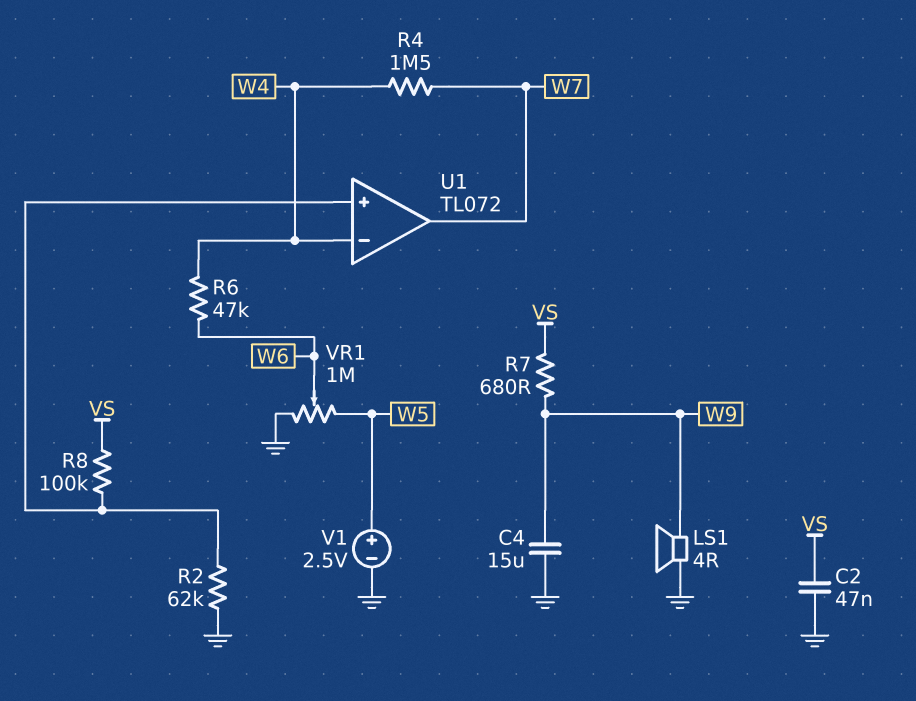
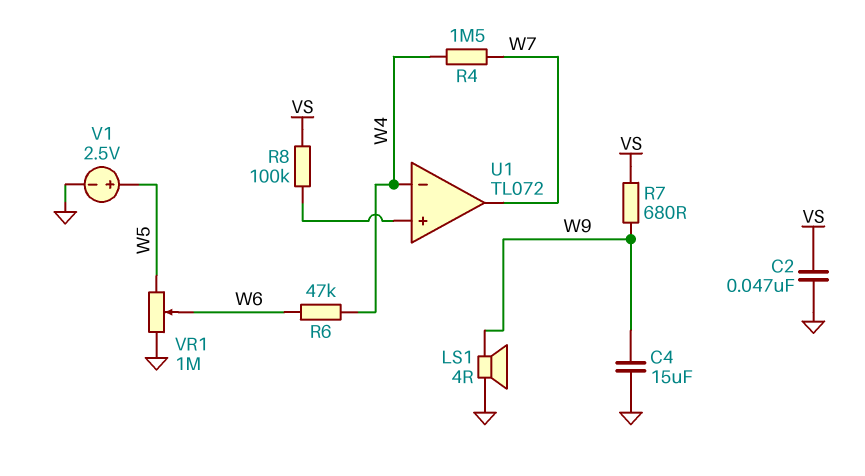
R2: 62k (GND, U1/in+) -> none

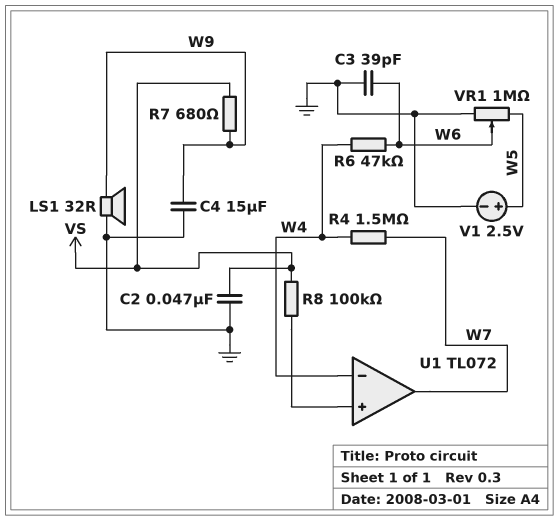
C3: none -> 39pF (GND, W6)
LS1: speaker 4R (GND, W9) -> speaker 32R (GND, W9)

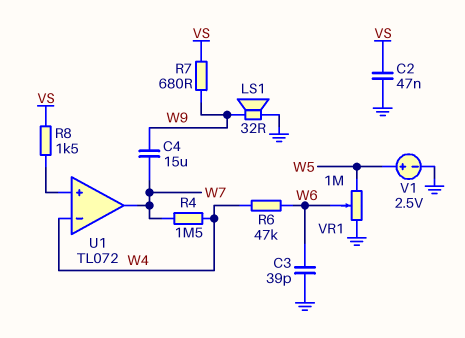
C4: 15uF (GND, W9) -> 15uF (W7, W9)
R8: 100k (U1/in+, VS) -> 1.5k (U1/in+, VS)

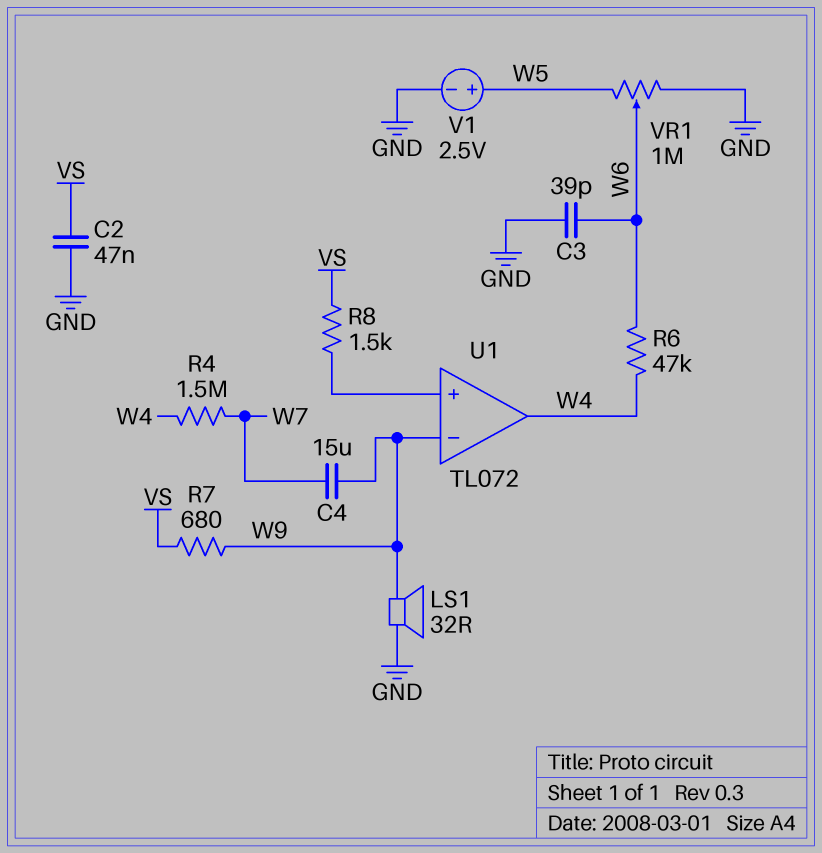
U1 pin in-: W4 -> W9
U1 pin out: W7 -> W4

